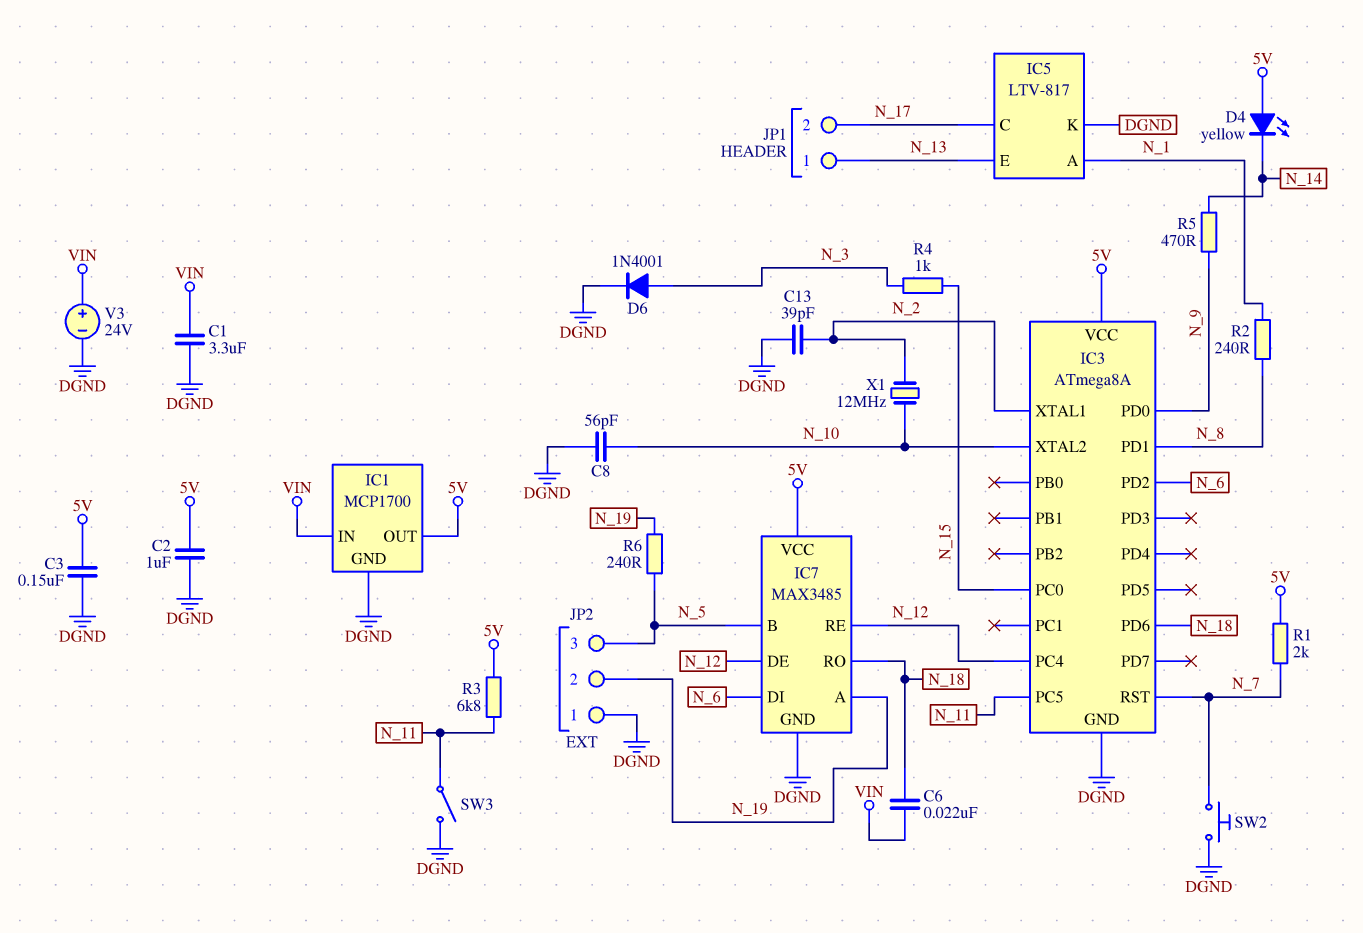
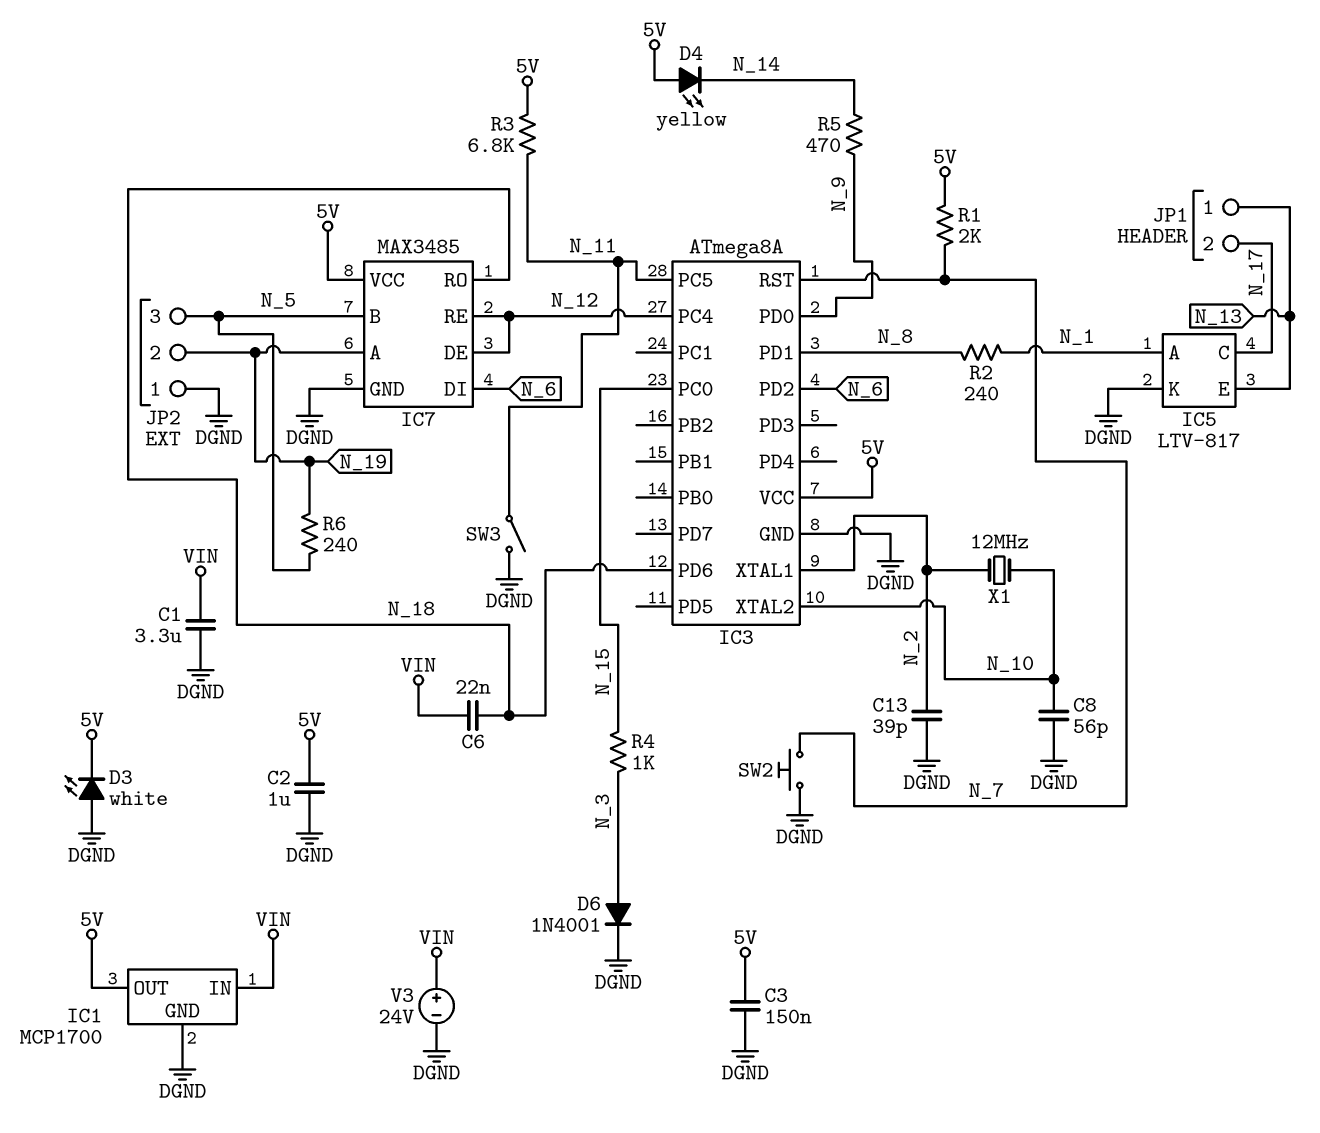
D3: none -> LED white (A DGND, K 5V)

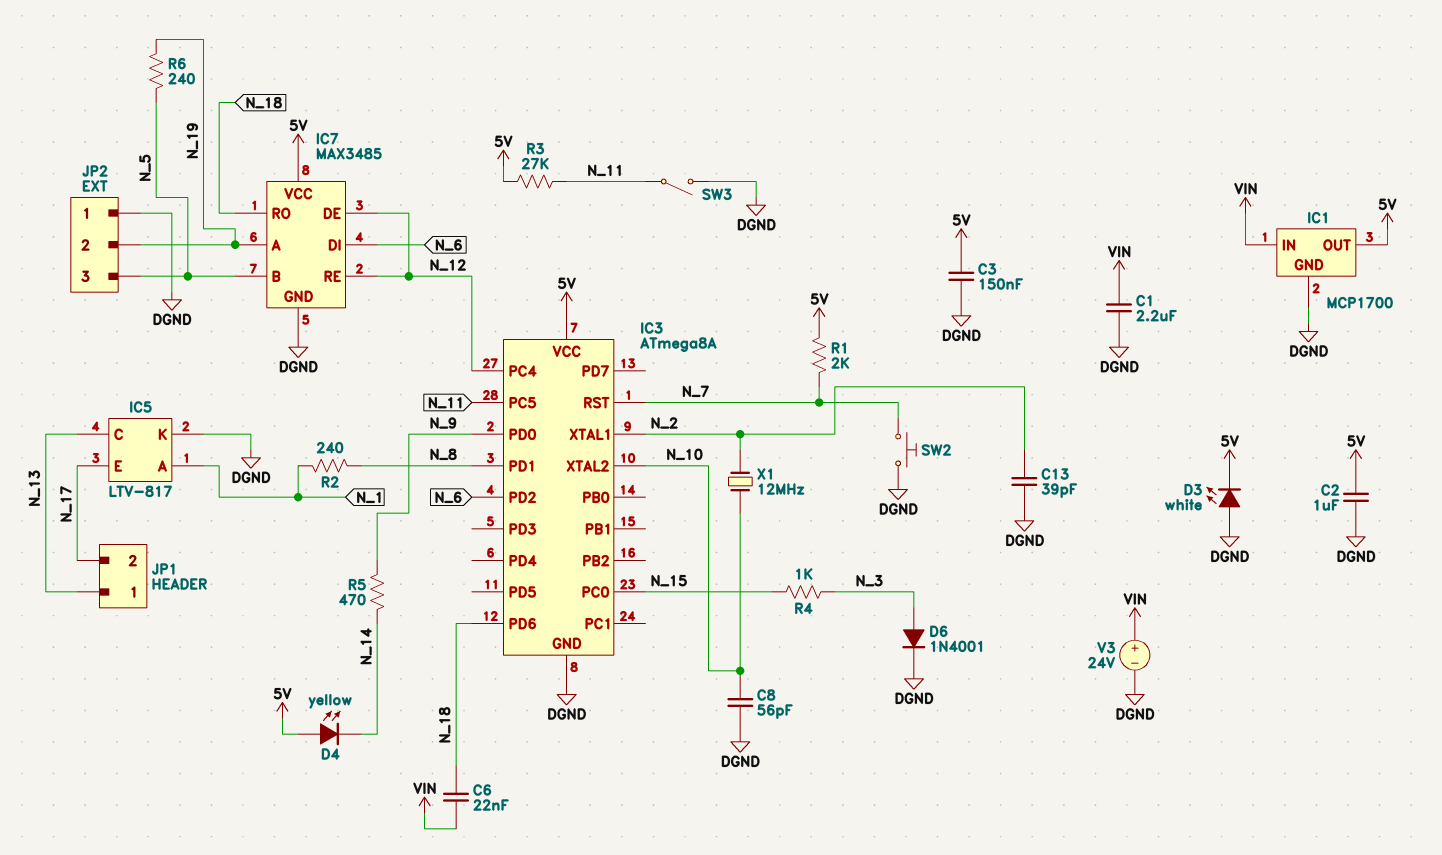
C1: 3.3uF (DGND, VIN) -> 2.2uF (DGND, VIN)
IC5 pin C: N_17 -> N_13
IC5 pin E: N_13 -> N_17
R3: 6.8k (5V, N_11) -> 27k (5V, N_11)

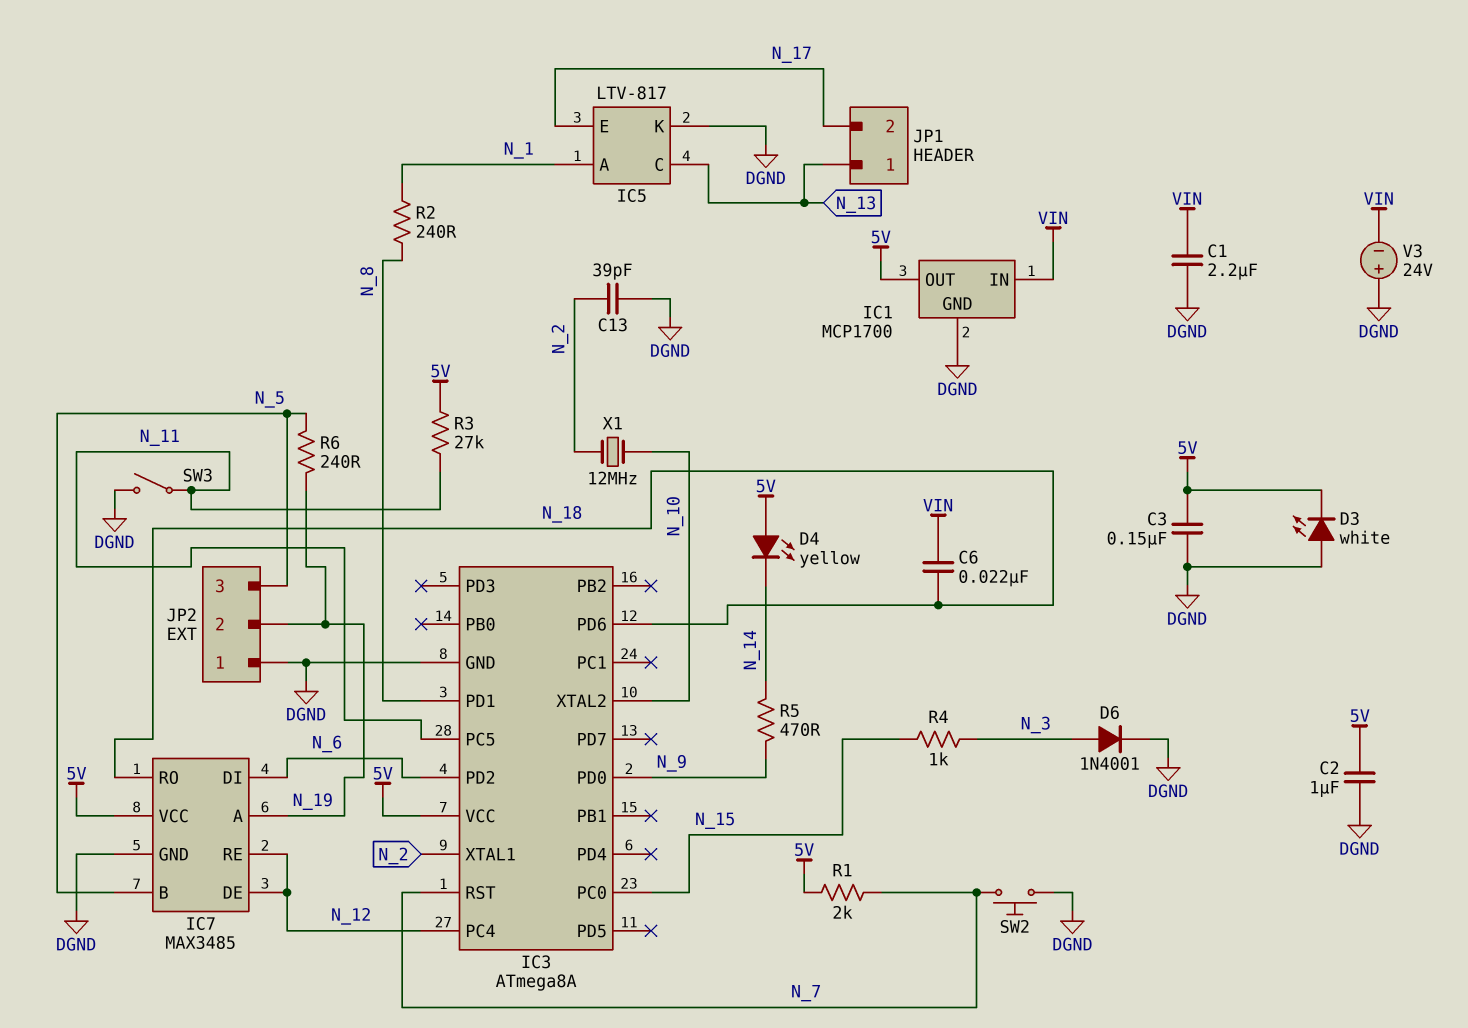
C8: 56pF (DGND, N_10) -> none
V3: 24V (plus VIN, minus DGND) -> 24V (plus DGND, minus VIN)

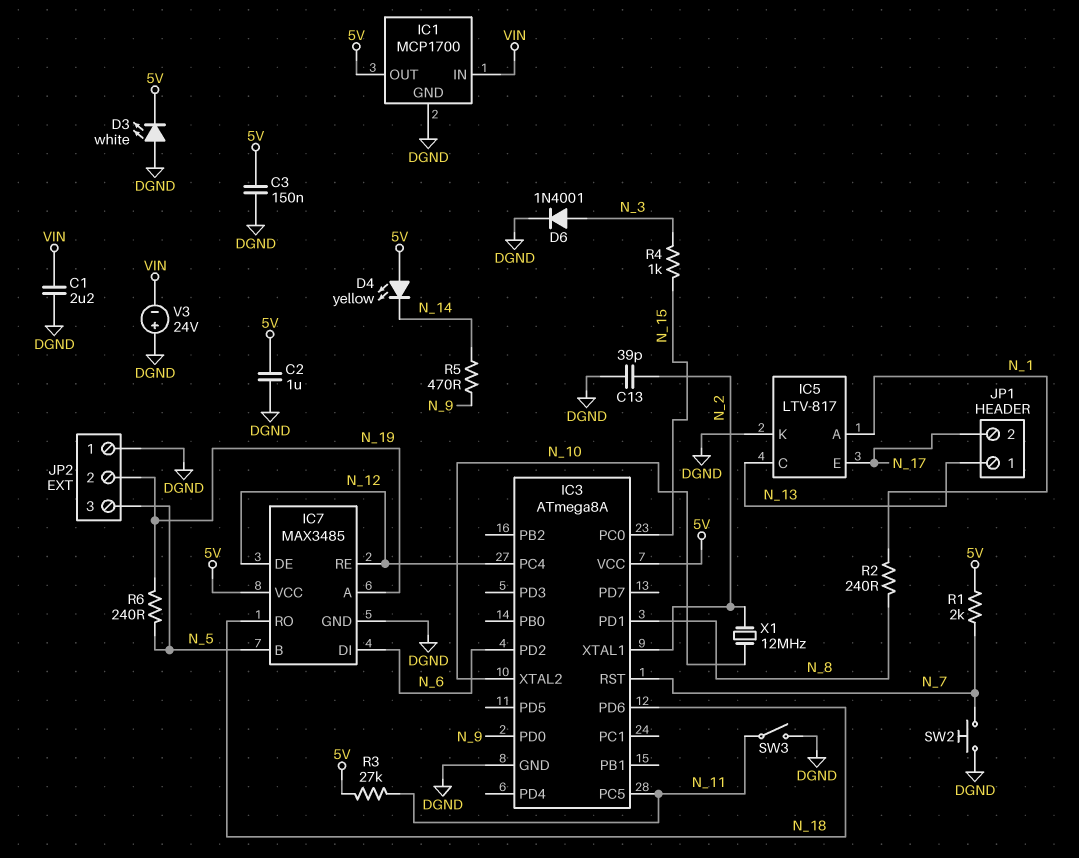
C6: 22nF (N_18, VIN) -> none

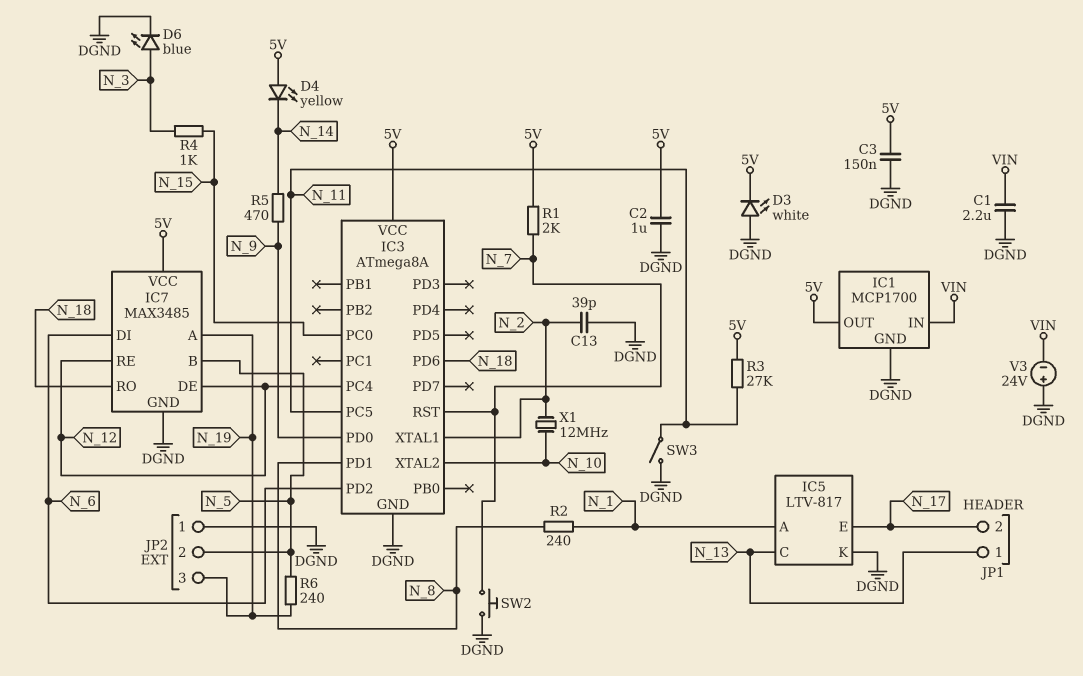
D6: diode 1N4001 (A N_3, K DGND) -> LED blue (A N_3, K DGND)
JP2 pin 2: N_19 -> N_5
JP2 pin 3: N_5 -> N_19

